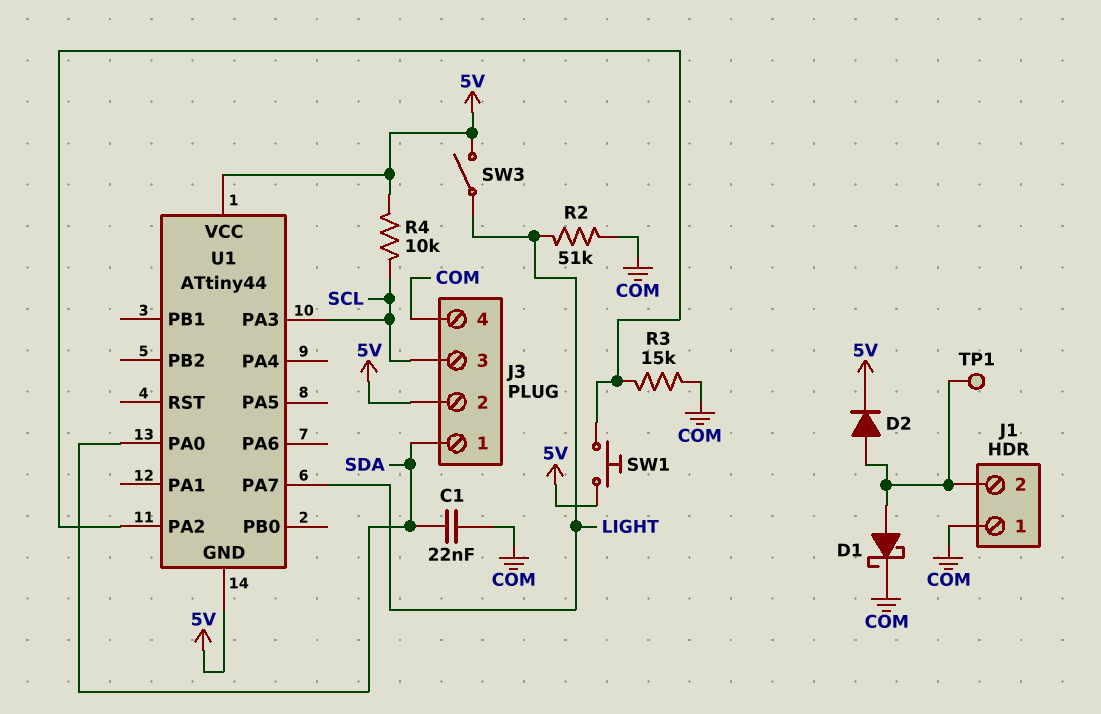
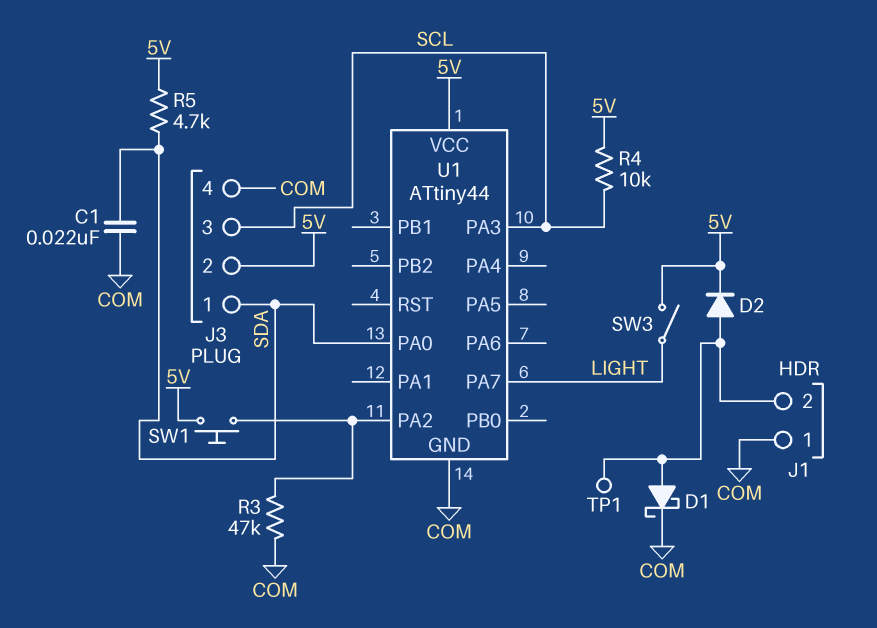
R2: 51k (COM, LIGHT) -> none
R3: 15k (COM, U1/PA2) -> 47k (COM, U1/PA2)
R5: none -> 4.7k (5V, SDA)
U1 pin GND: 5V -> COM

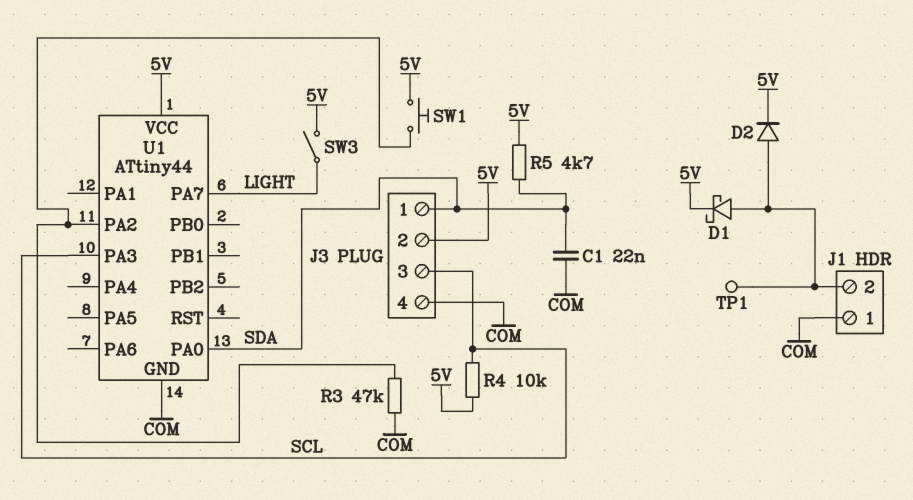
D1: schottky (A J1/2, K COM) -> schottky (A J1/2, K 5V)

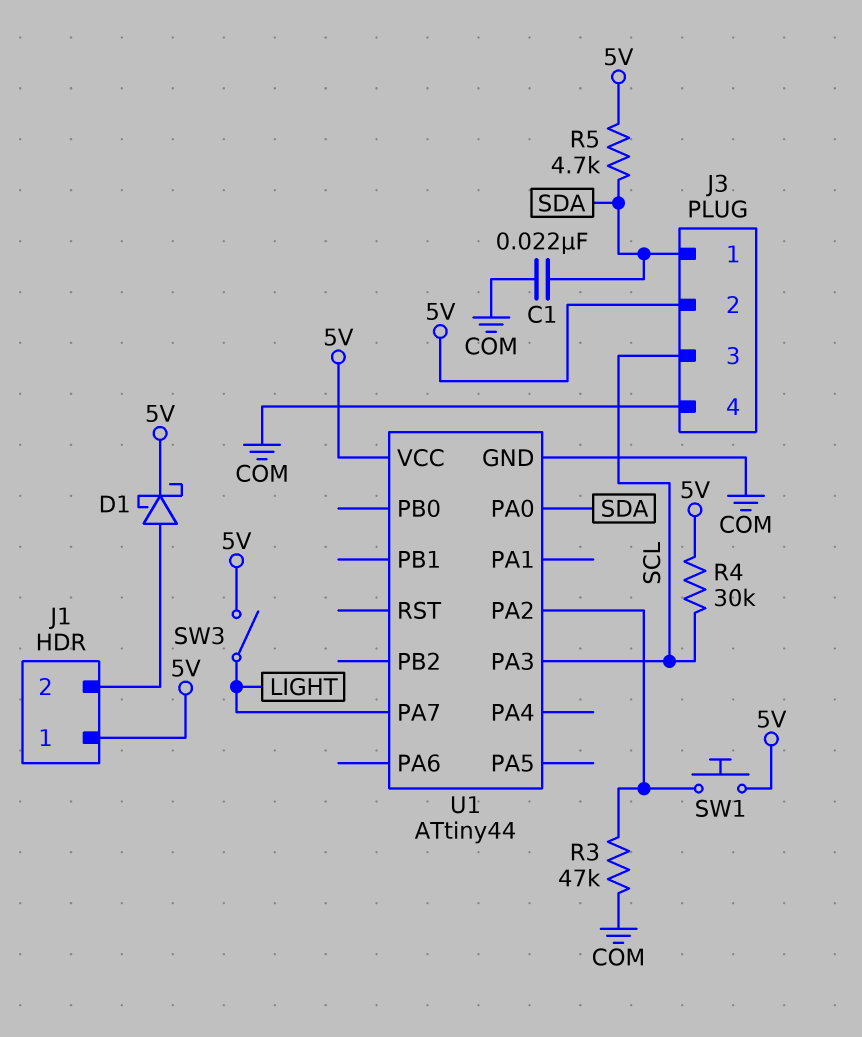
D2: diode (A J1/2, K 5V) -> none
J1 pin 1: COM -> 5V
R4: 10k (5V, SCL) -> 30k (5V, SCL)
TP1: test point (J1/2) -> none

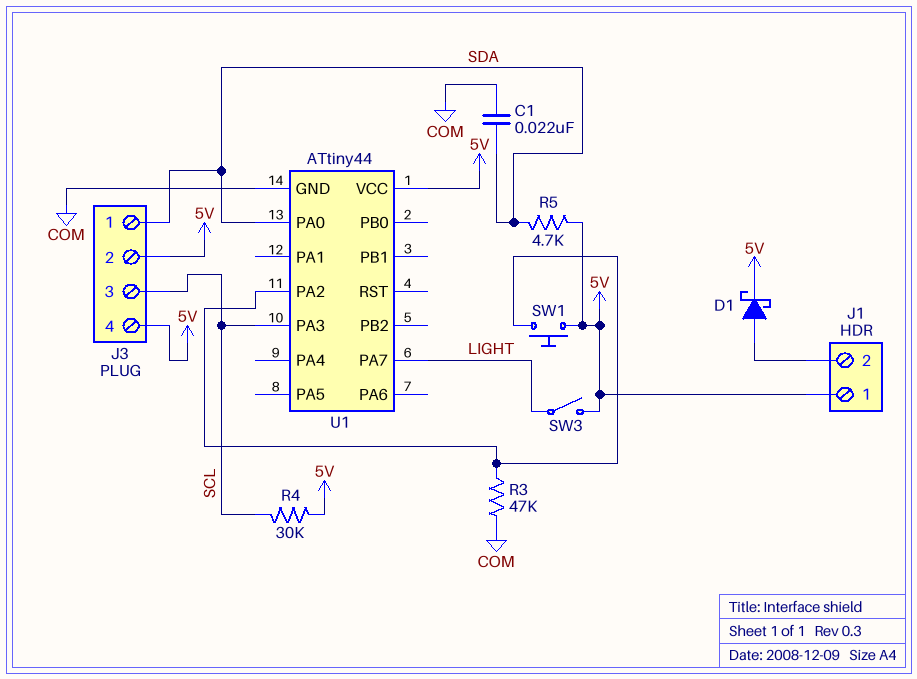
J3 pin 4: COM -> 5V

